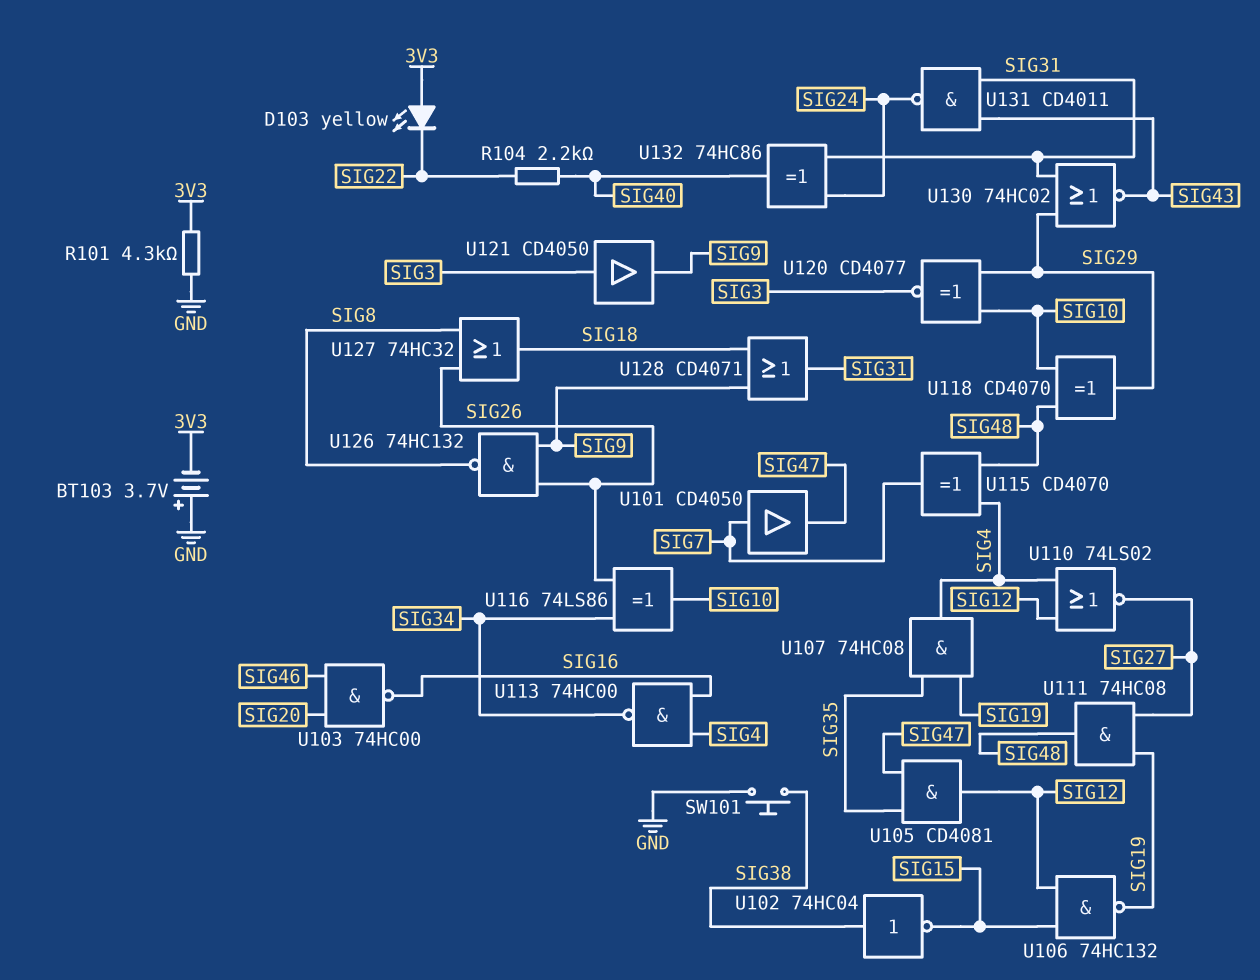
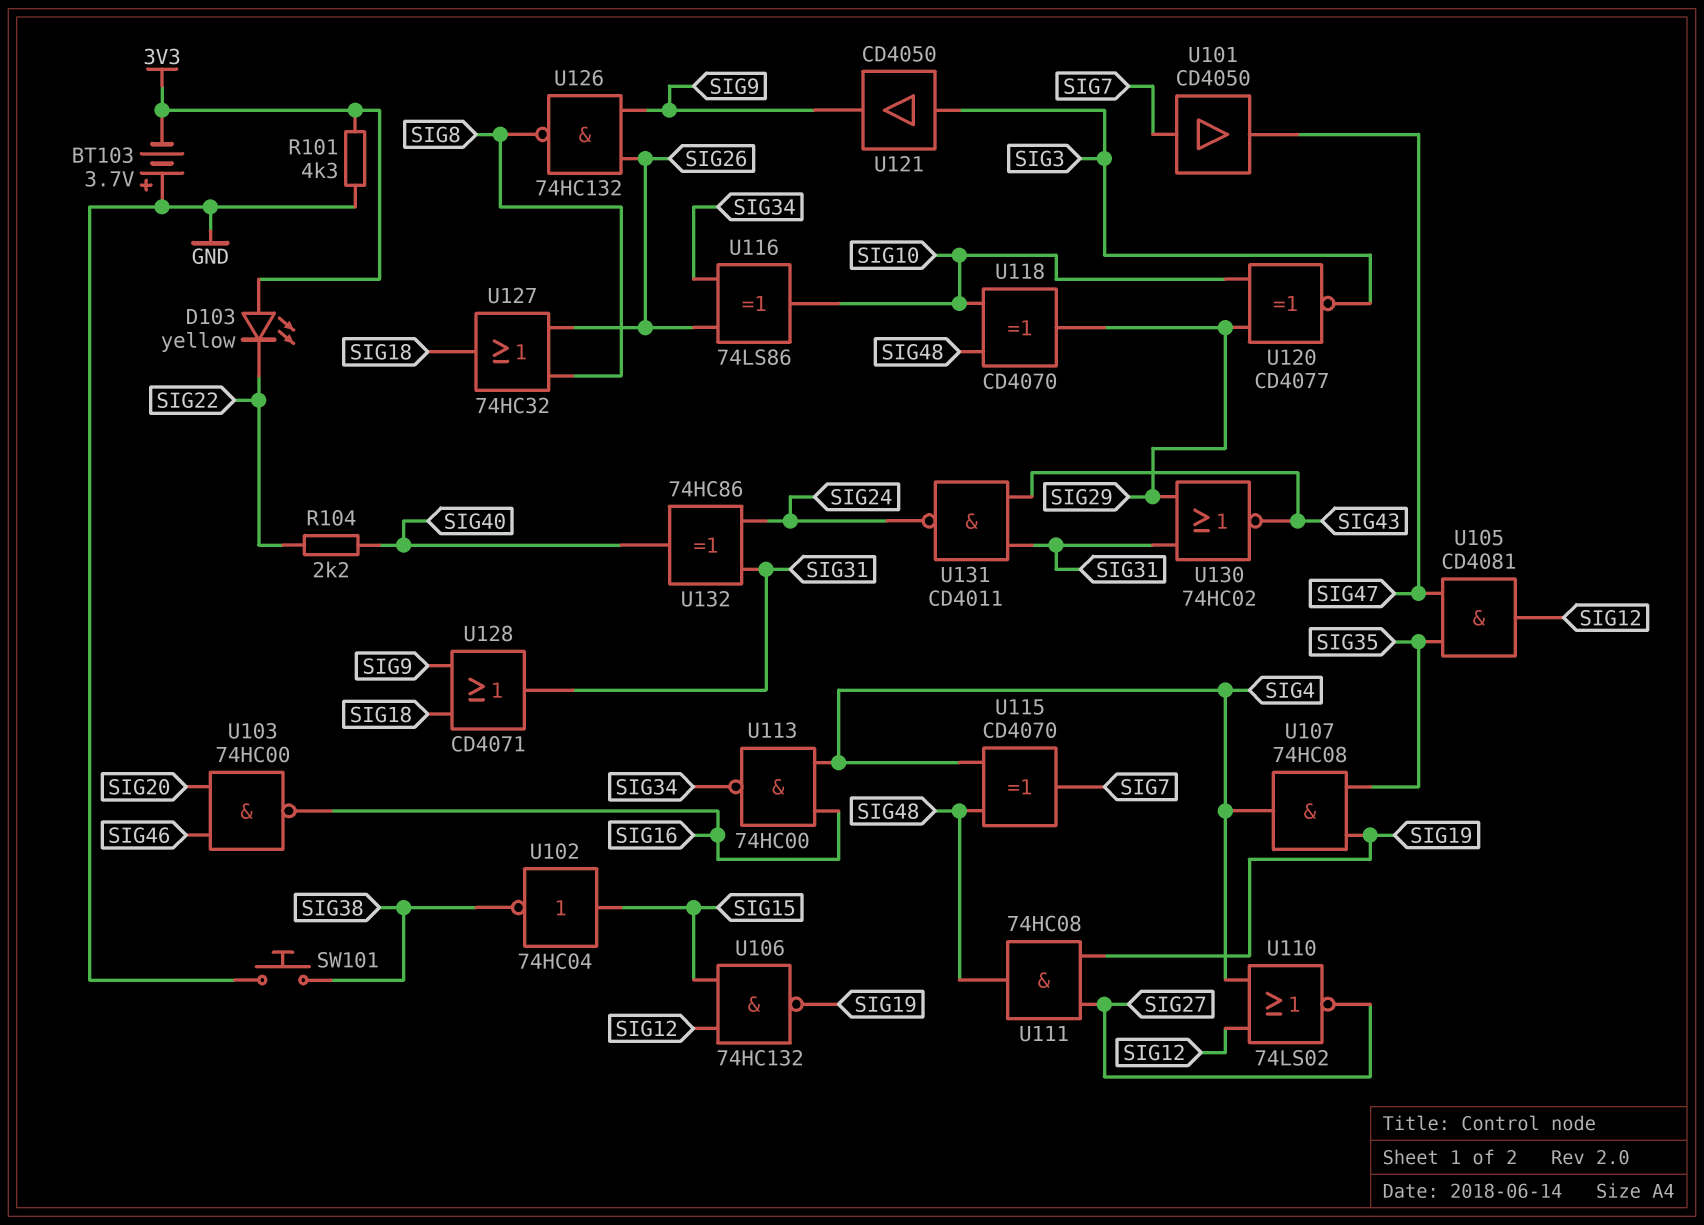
U102: NOT 74HC04 (in SIG38, out SIG15) -> NOT 74HC04 (in SIG15, out SIG38)

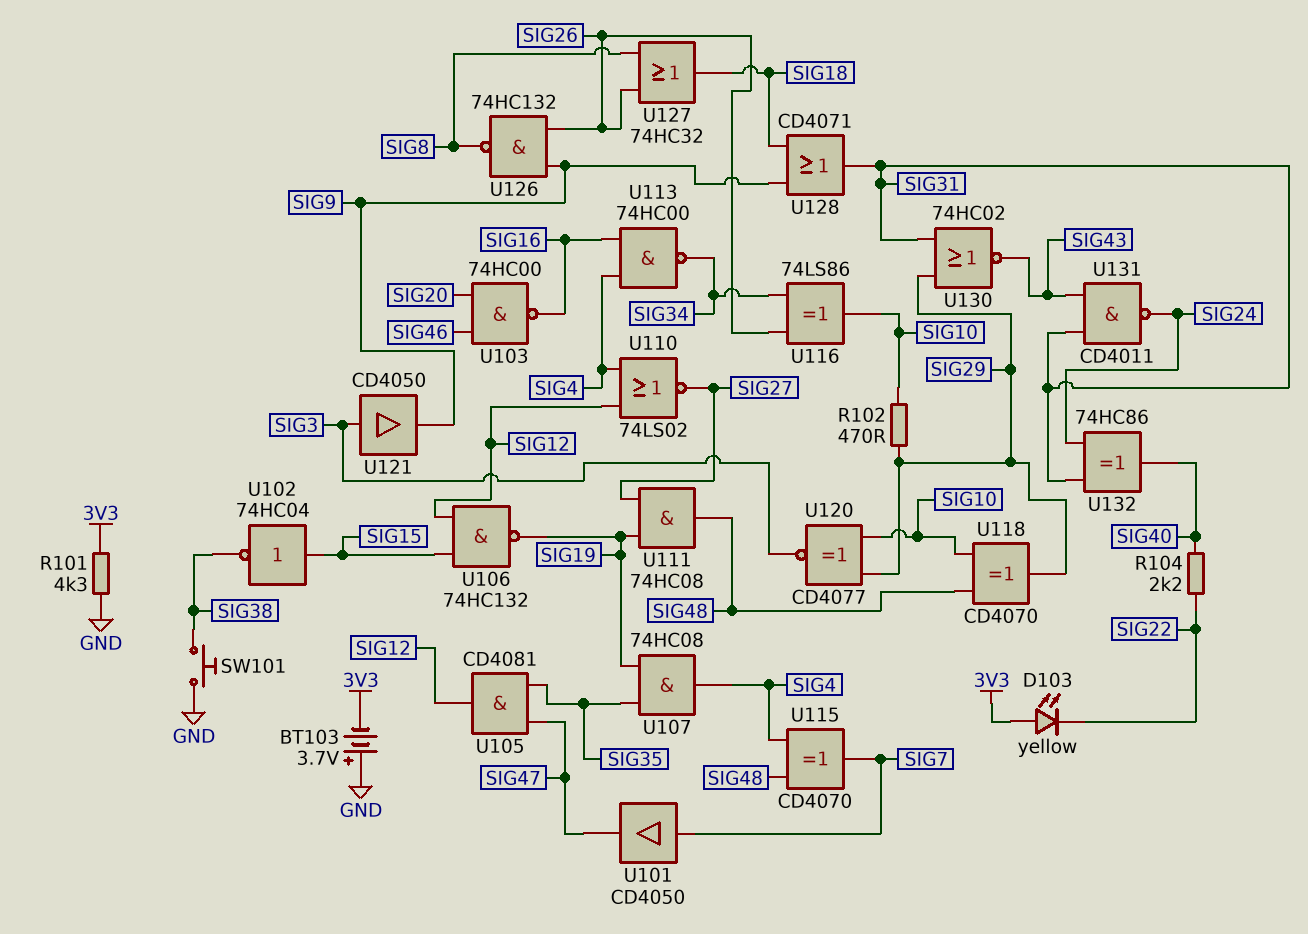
R102: none -> 470 (SIG10, SIG29)

